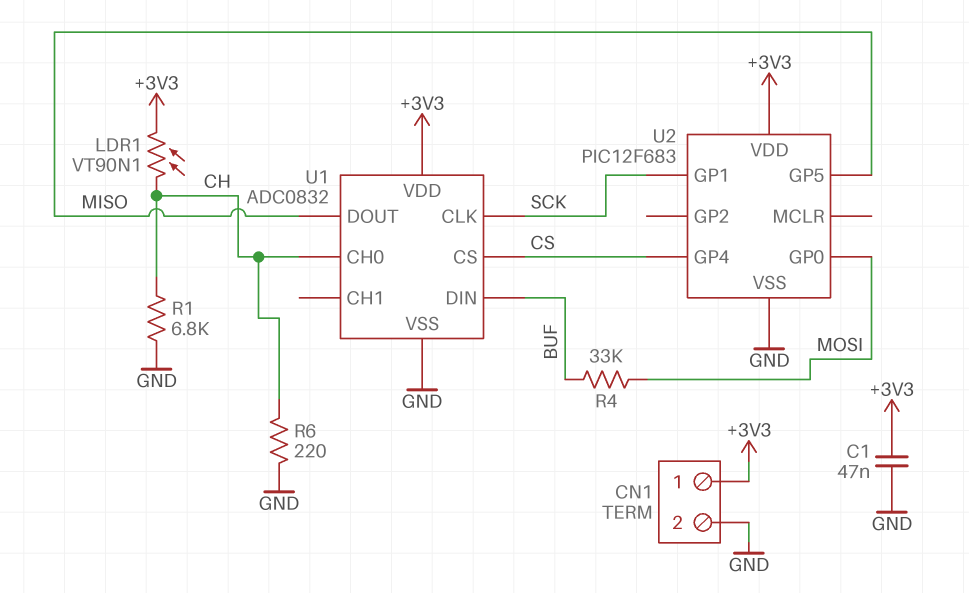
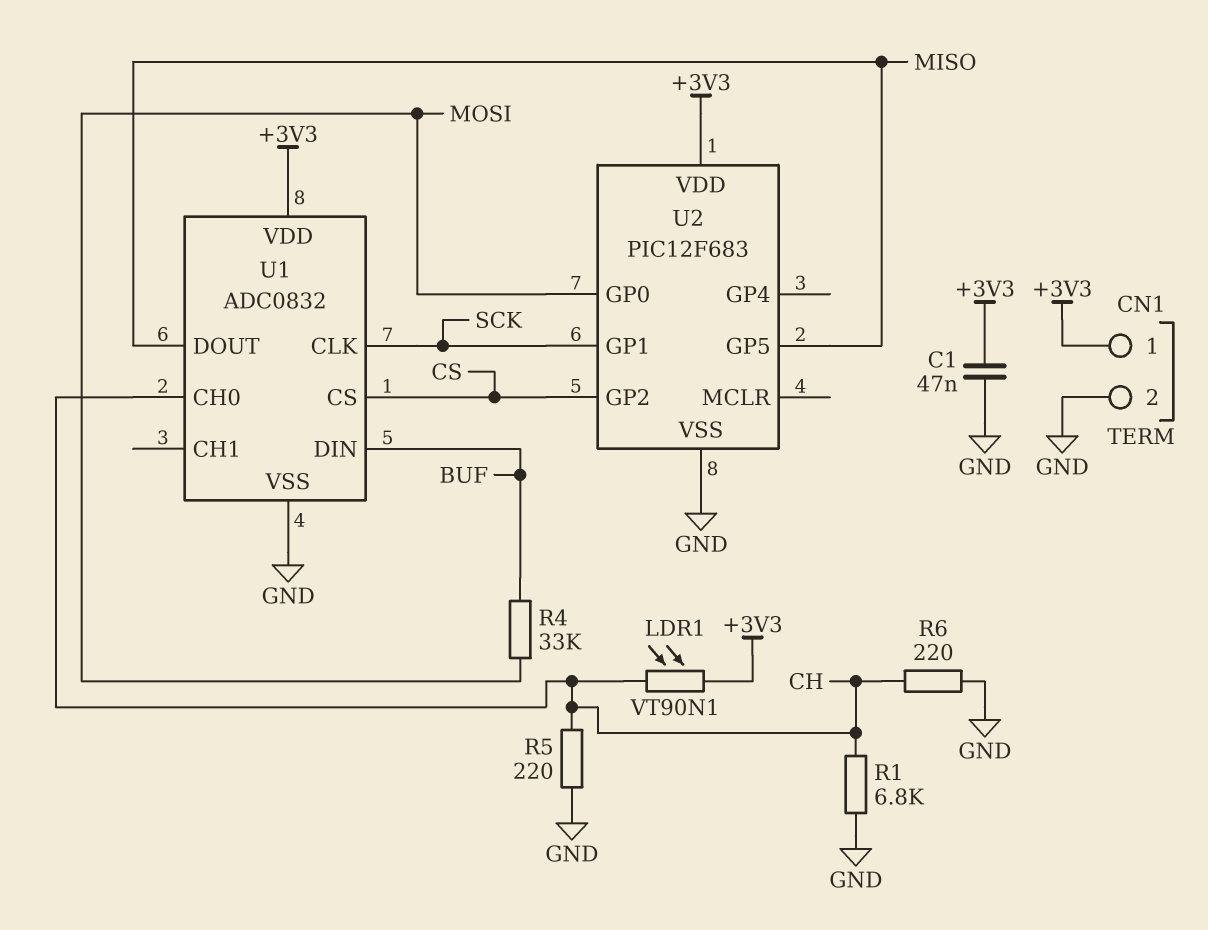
R5: none -> 220 (CH, GND)
U2 pin GP2: none -> CS
U2 pin GP4: CS -> none

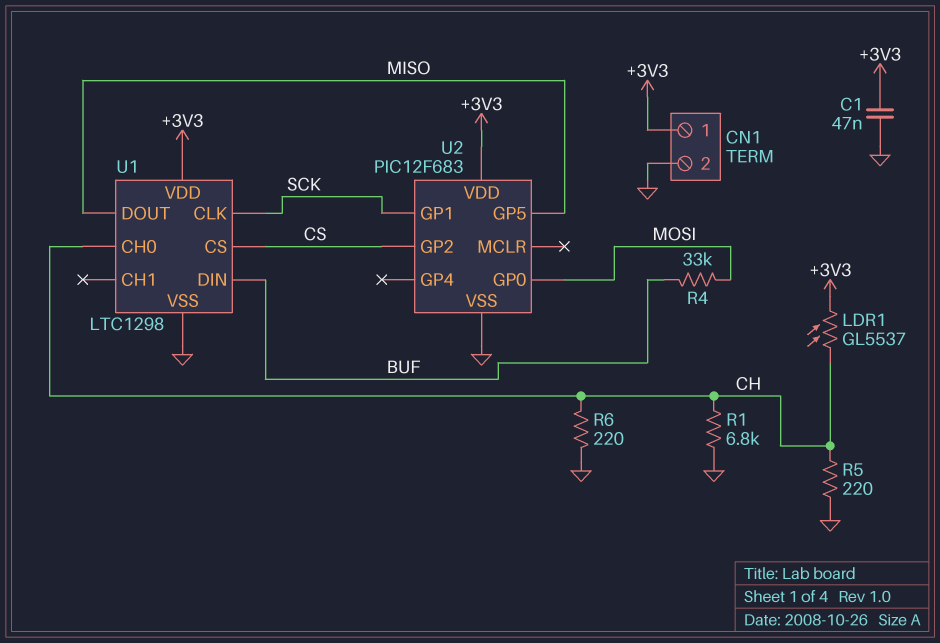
LDR1: VT90N1 (+3V3, CH) -> GL5537 (+3V3, CH)
U1: ADC0832 -> LTC1298

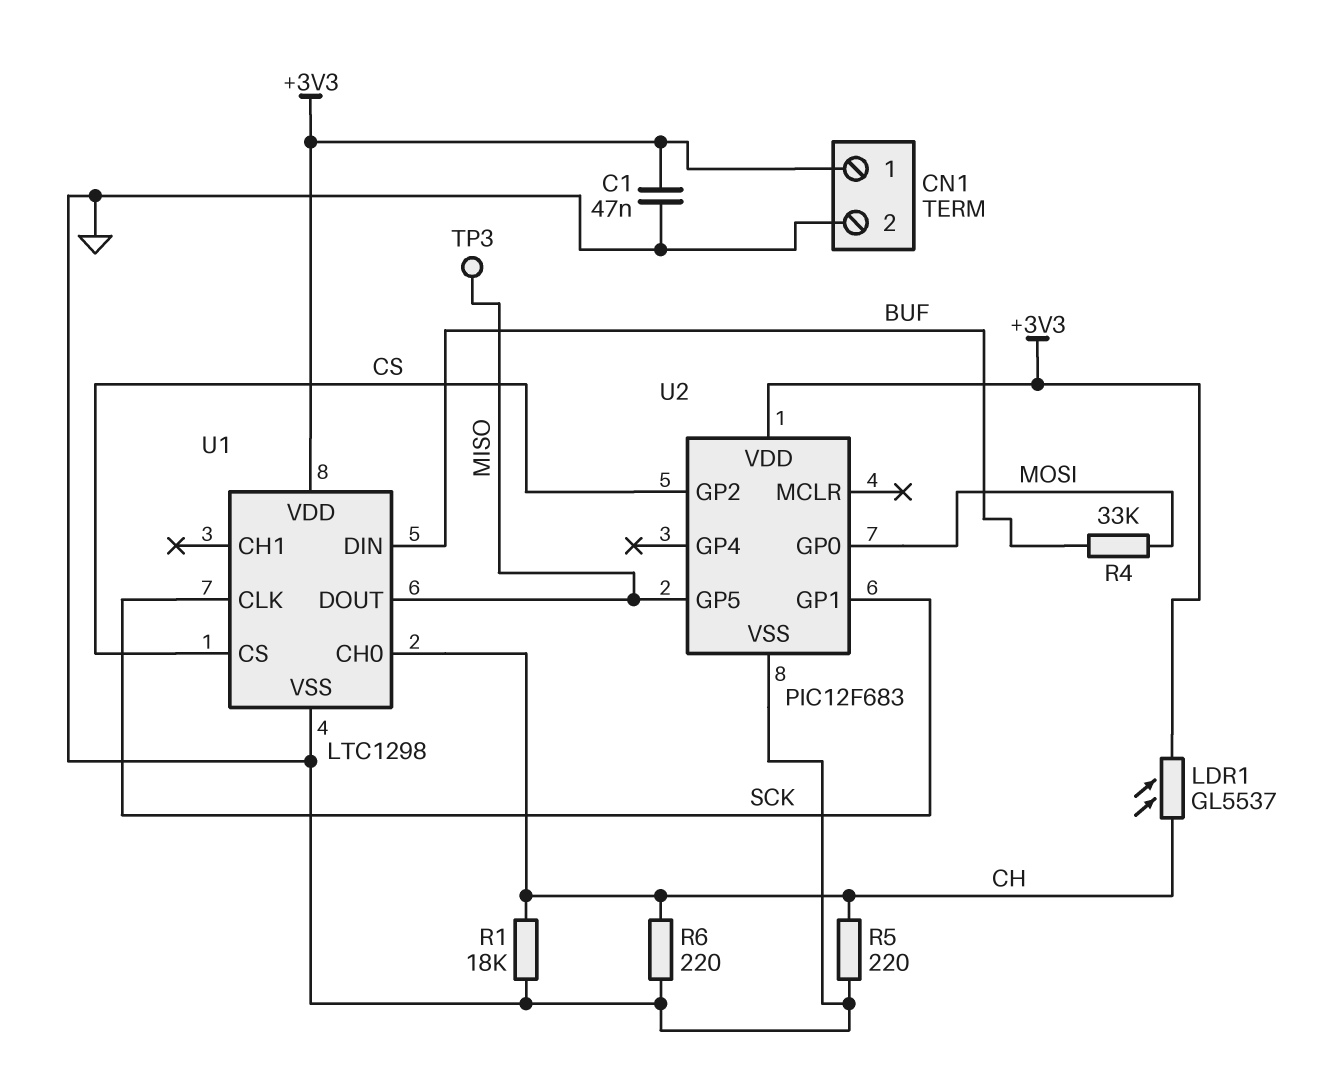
R1: 6.8k (CH, GND) -> 18k (CH, GND)
TP3: none -> test point (MISO)

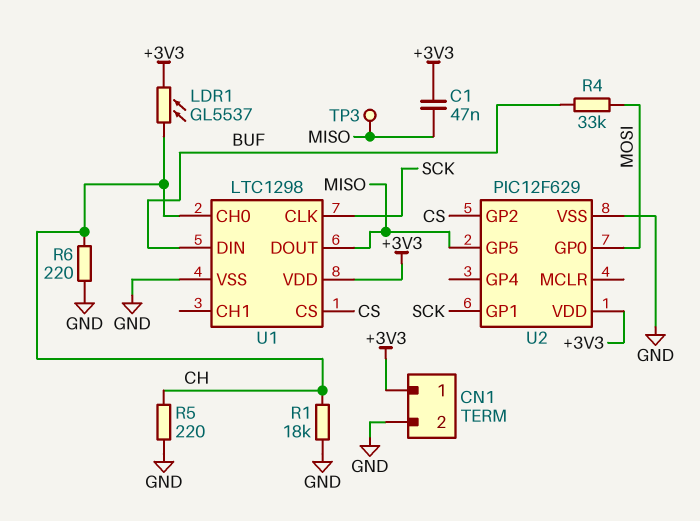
C1: 47nF (+3V3, GND) -> 47nF (+3V3, MISO)
U2: PIC12F683 -> PIC12F629

